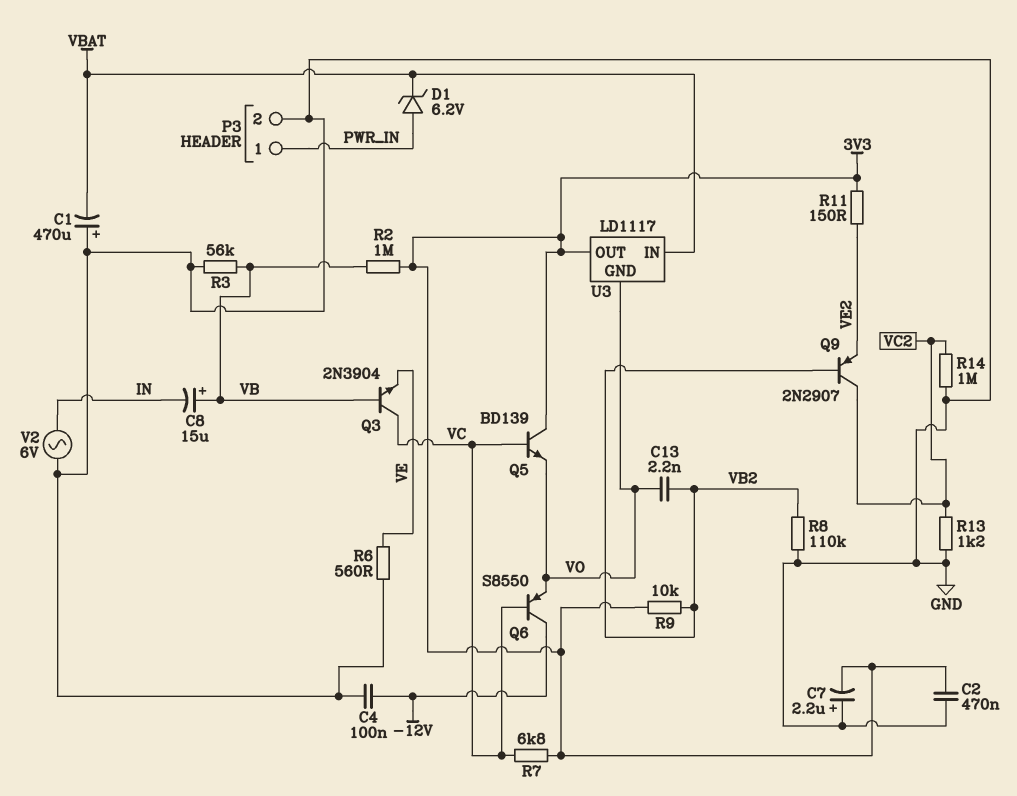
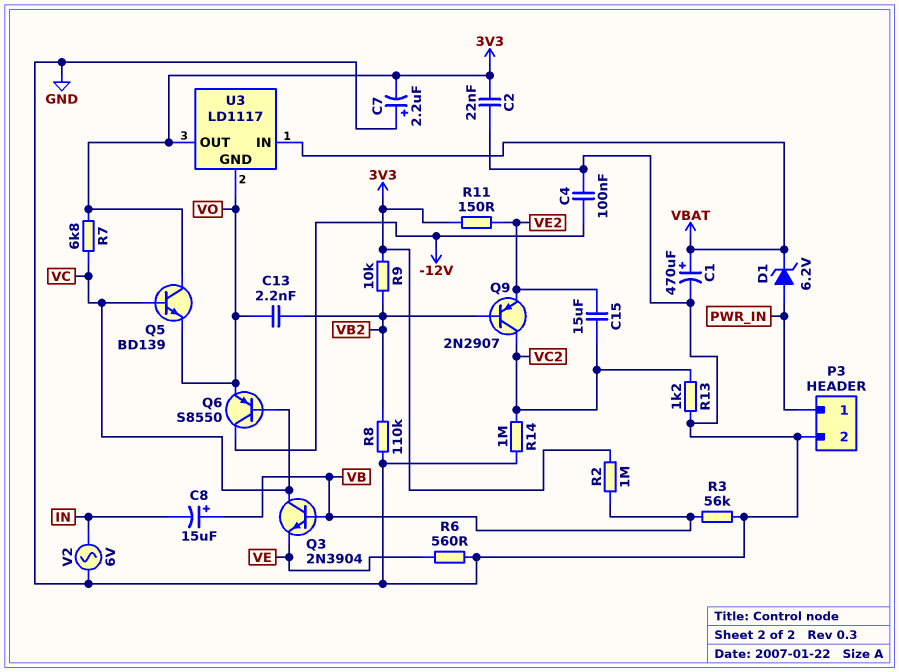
C1: 470uF (plus GND, minus VBAT) -> 470uF (plus VBAT, minus GND)
C2: 470nF (3V3, GND) -> 22nF (3V3, GND)
C15: none -> 15uF (VC2, VE2)

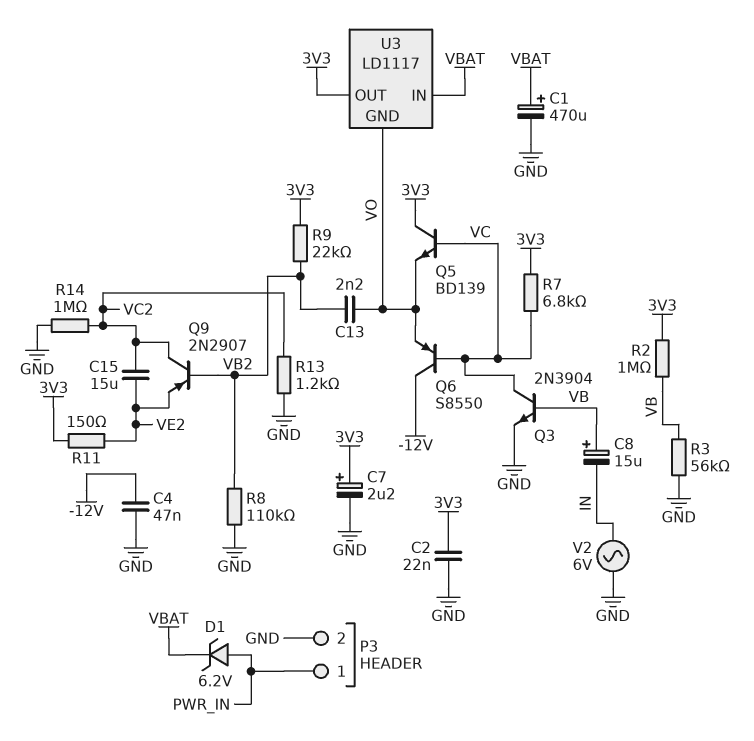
C4: 100nF (-12V, GND) -> 47nF (-12V, GND)
C7: 2.2uF (plus GND, minus 3V3) -> 2.2uF (plus 3V3, minus GND)
Q3: NPN 2N3904 (B VB, C VC, E VE) -> NPN 2N3904 (B VB, C VC, E GND)
R6: 560 (GND, VE) -> none
R9: 10k (3V3, VB2) -> 22k (3V3, VB2)

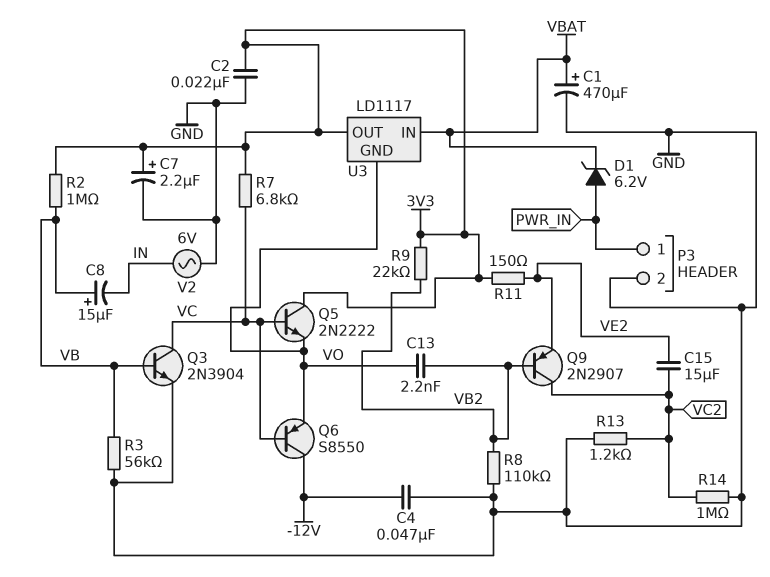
Q5: NPN BD139 (B VC, C 3V3, E VO) -> NPN 2N2222 (B VC, C 3V3, E VO)

